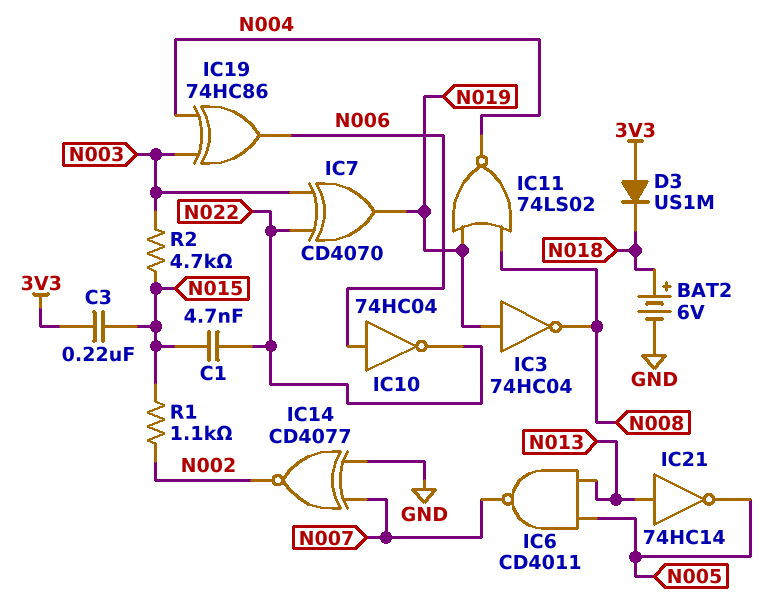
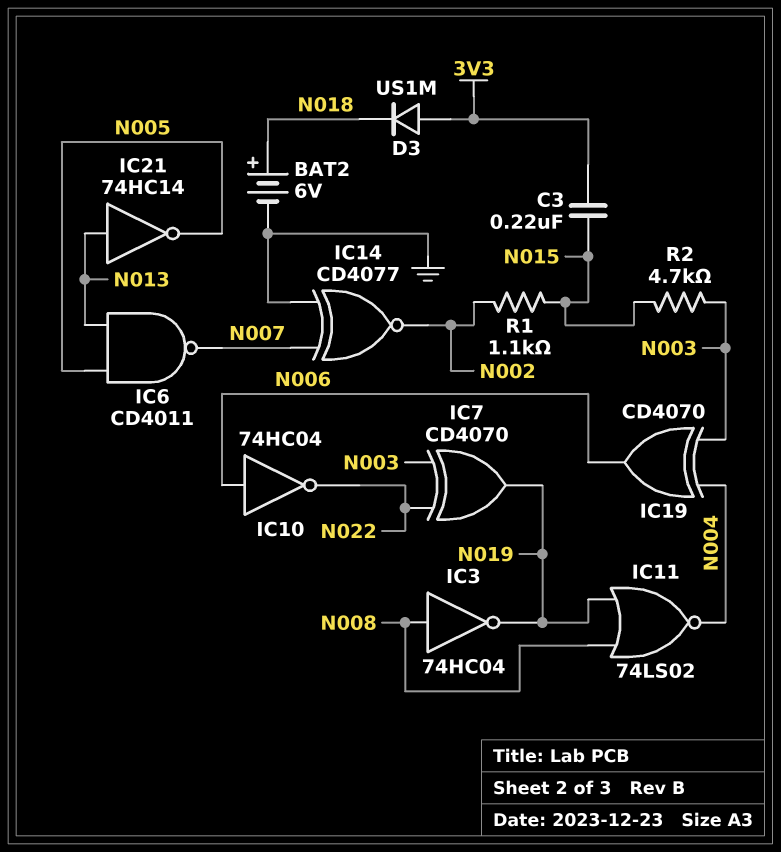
C1: 4.7nF (N015, N022) -> none
IC3: NOT 74HC04 (in N019, out N008) -> NOT 74HC04 (in N008, out N019)
IC19: XOR 74HC86 (in N003, in N004, out N006) -> XOR CD4070 (in N003, in N004, out N006)

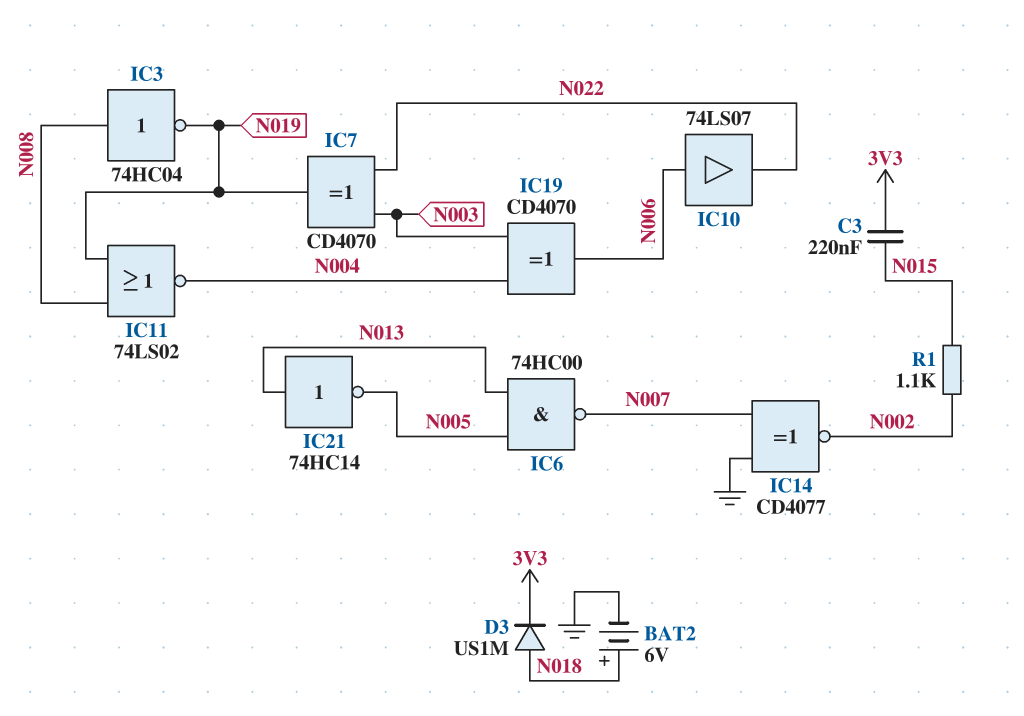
D3: diode US1M (A 3V3, K N018) -> diode US1M (A N018, K 3V3)
IC6: NAND CD4011 (in N005, in N013, out N007) -> NAND 74HC00 (in N005, in N013, out N007)
IC10: NOT 74HC04 (in N006, out N022) -> buffer 74LS07 (in N006, out N022)
R2: 4.7k (N003, N015) -> none

